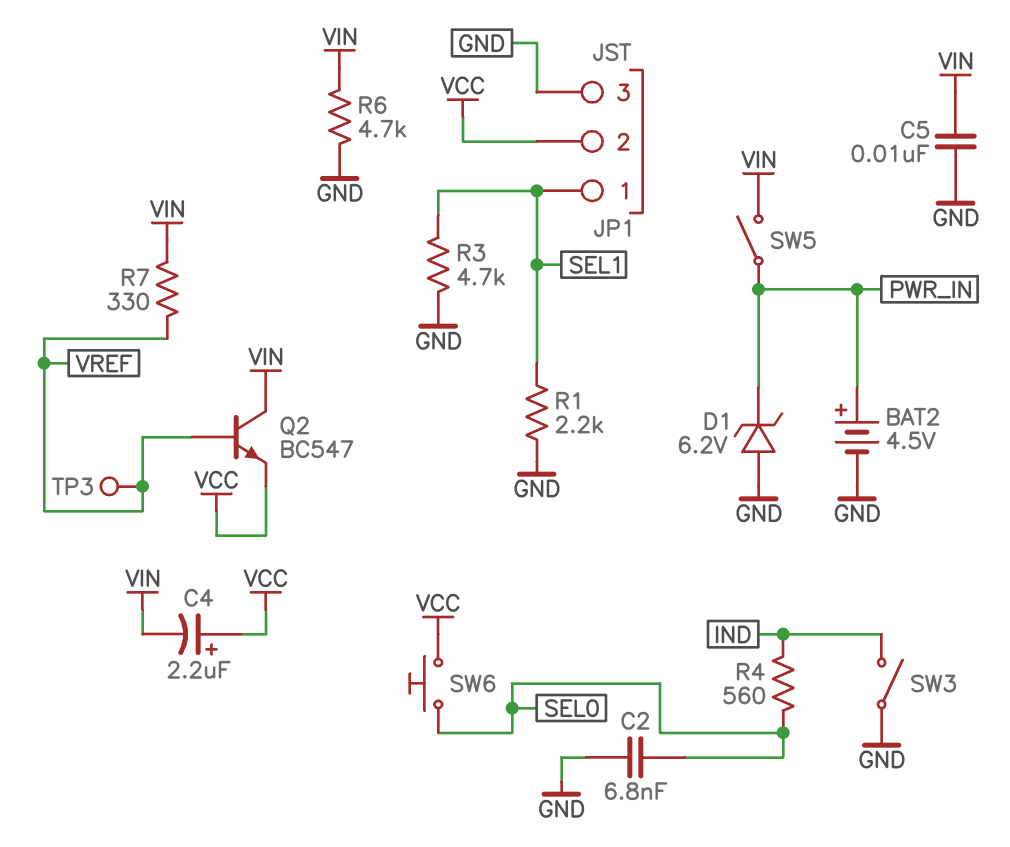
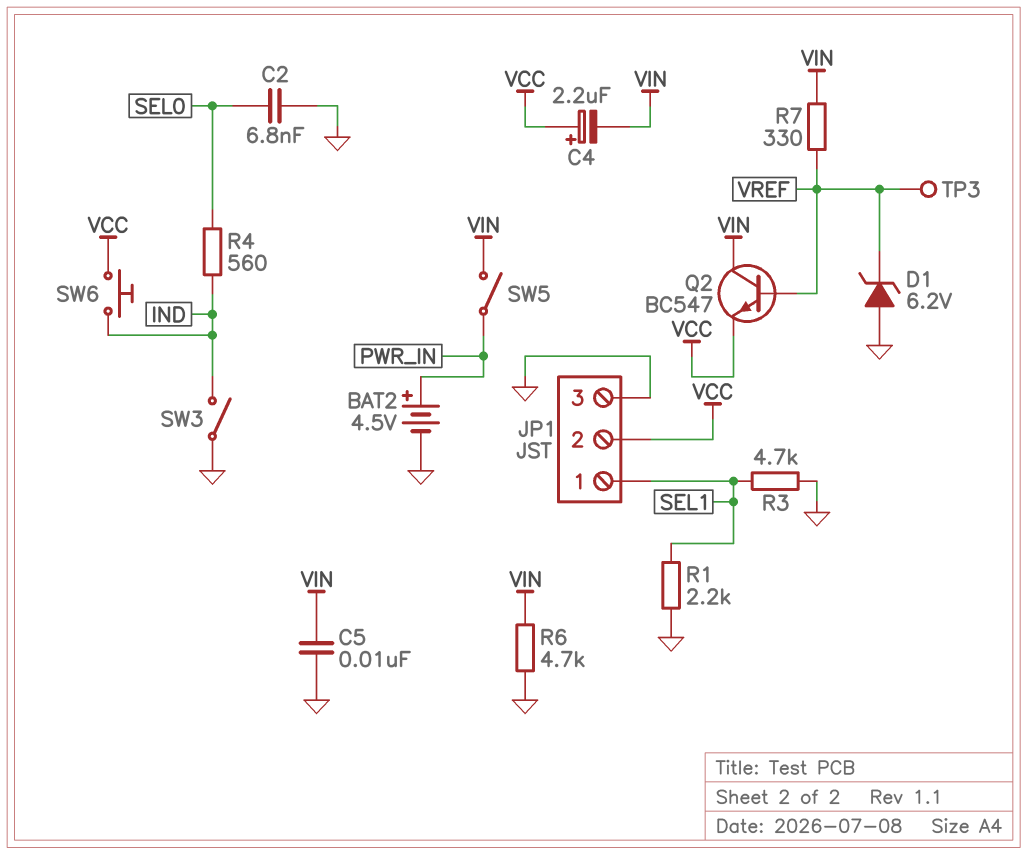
D1: zener 6.2V (A GND, K PWR_IN) -> zener 6.2V (A GND, K VREF)
SW6: button (SEL0, VCC) -> button (IND, VCC)

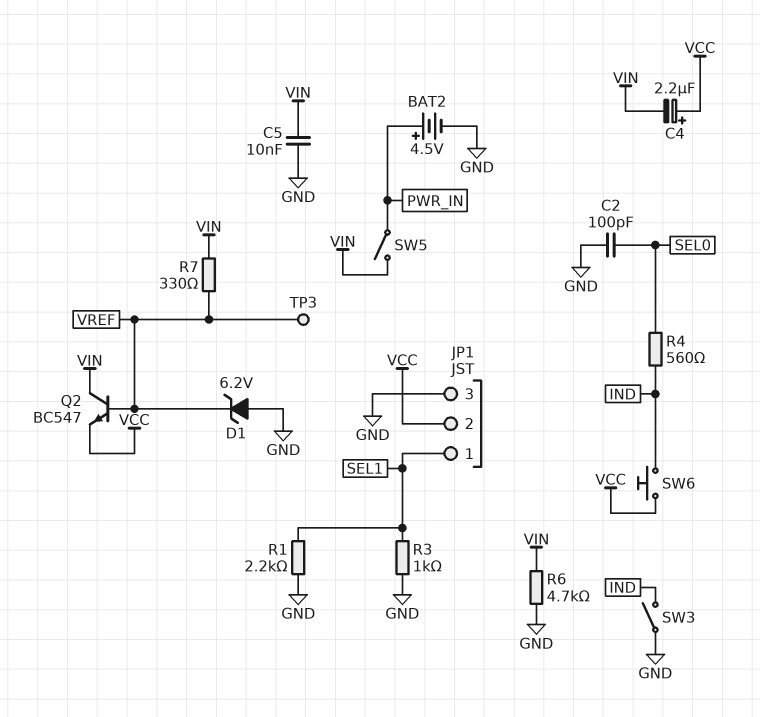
C2: 6.8nF (GND, SEL0) -> 100pF (GND, SEL0)
R3: 4.7k (GND, SEL1) -> 1k (GND, SEL1)

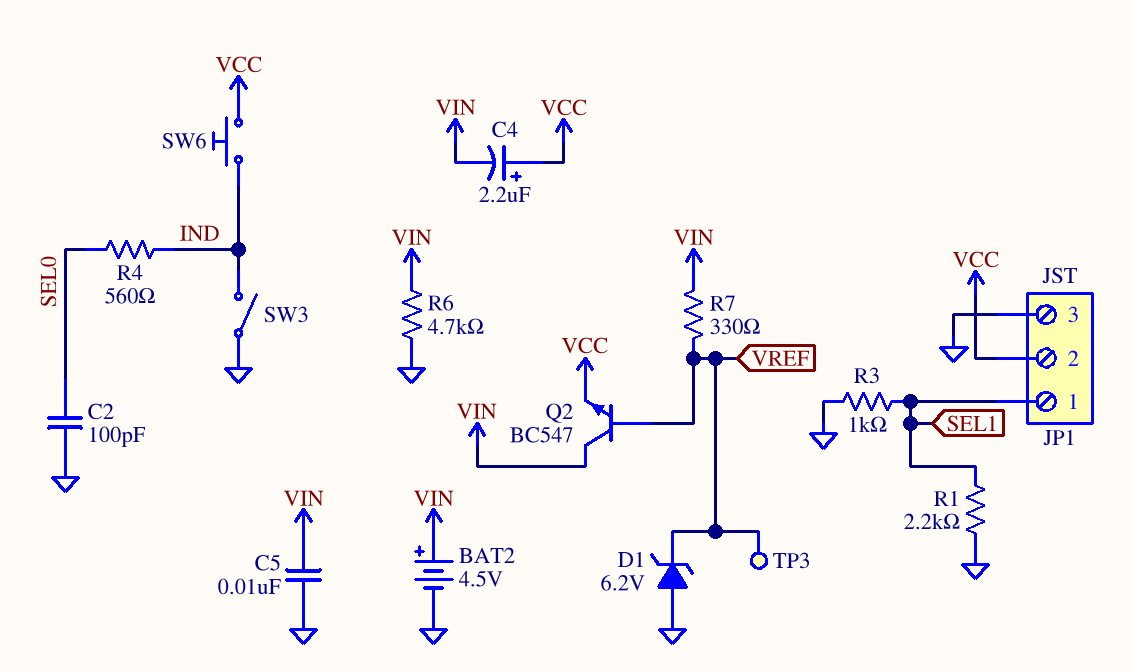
BAT2: 4.5V (plus PWR_IN, minus GND) -> 4.5V (plus VIN, minus GND)
SW5: switch (PWR_IN, VIN) -> none

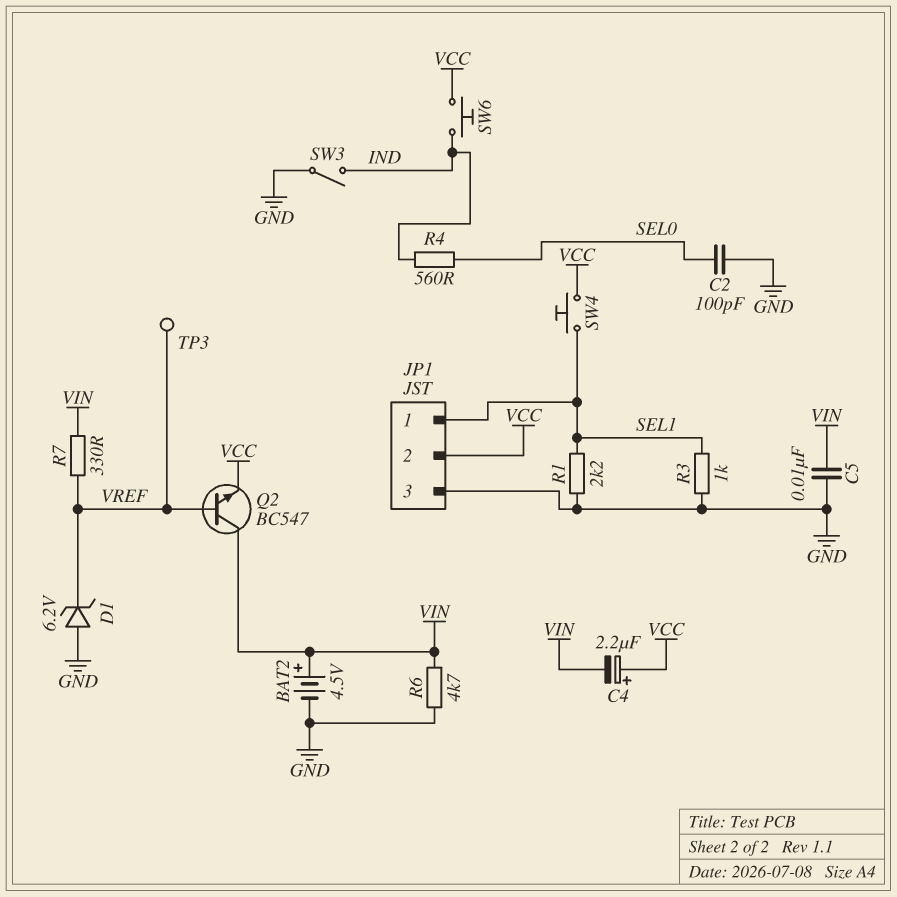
SW4: none -> button (SEL1, VCC)

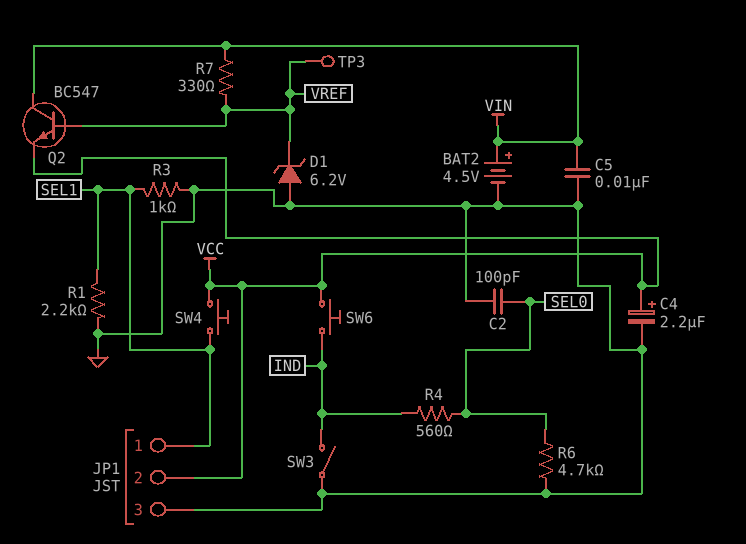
C4: 2.2uF (plus VCC, minus VIN) -> 2.2uF (plus VCC, minus GND)
R6: 4.7k (GND, VIN) -> 4.7k (GND, SEL0)

